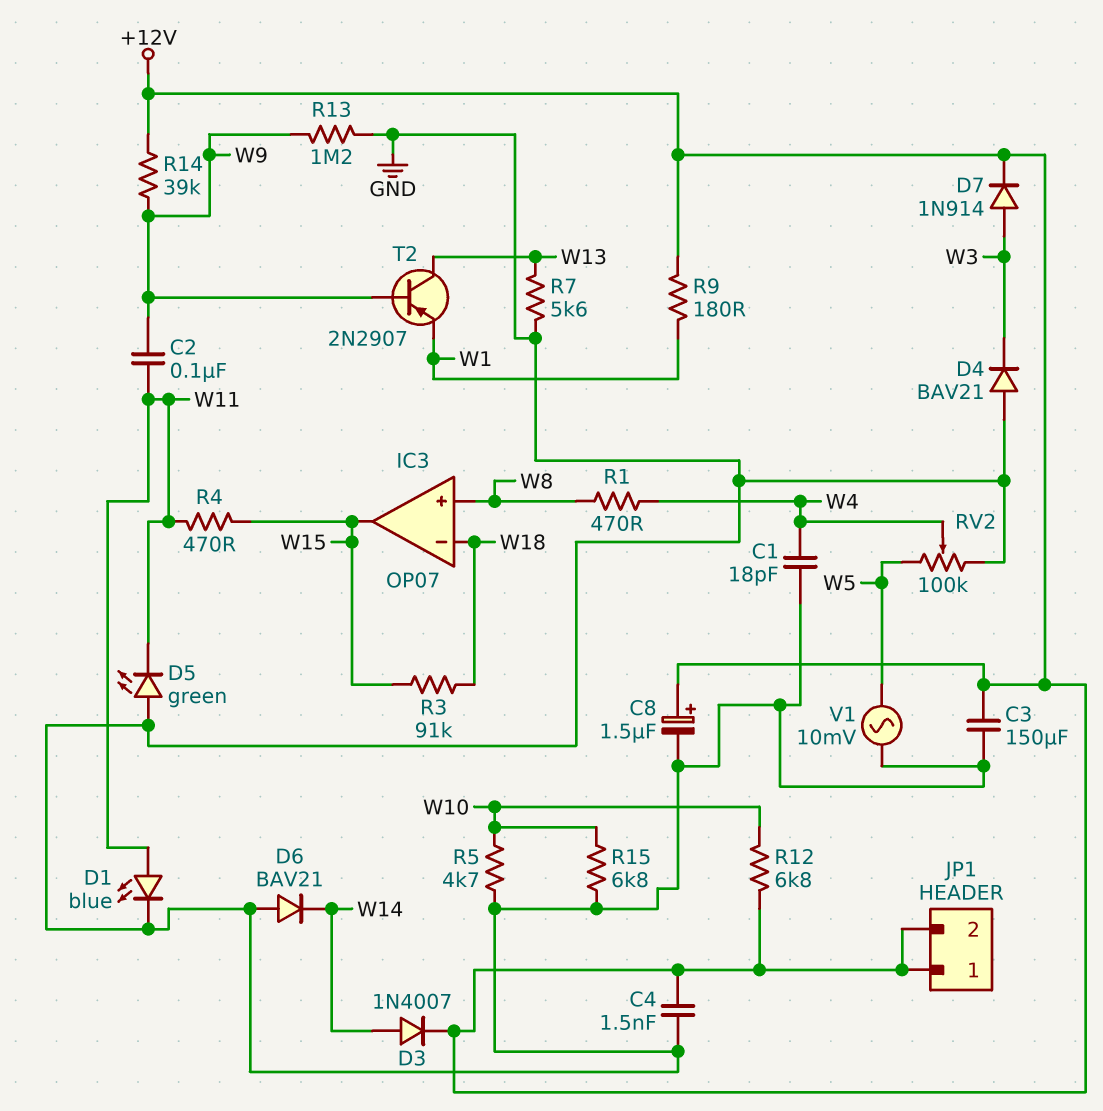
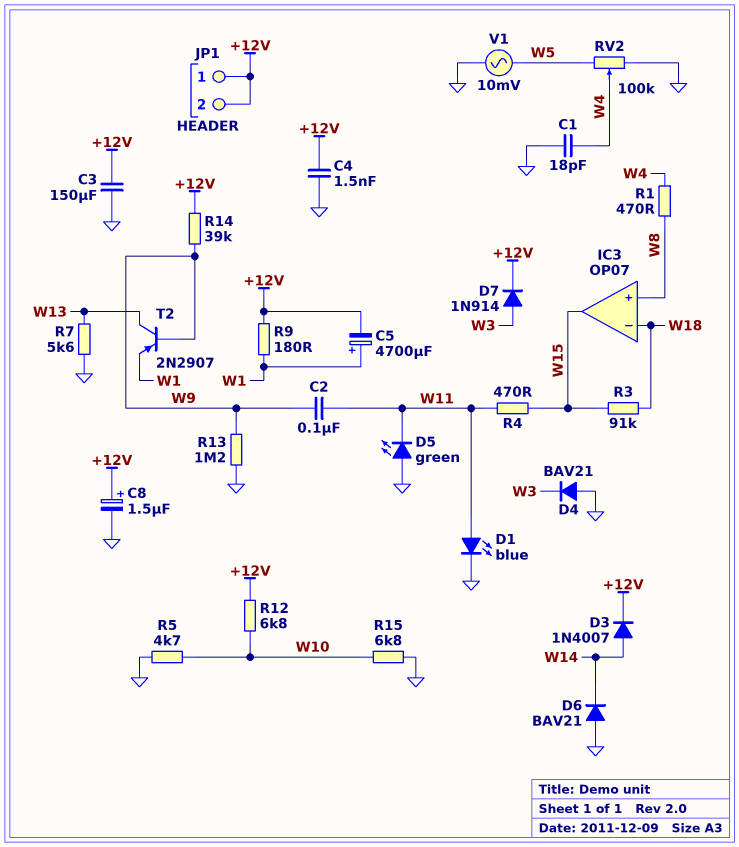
C5: none -> 4700uF (plus W1, minus +12V)

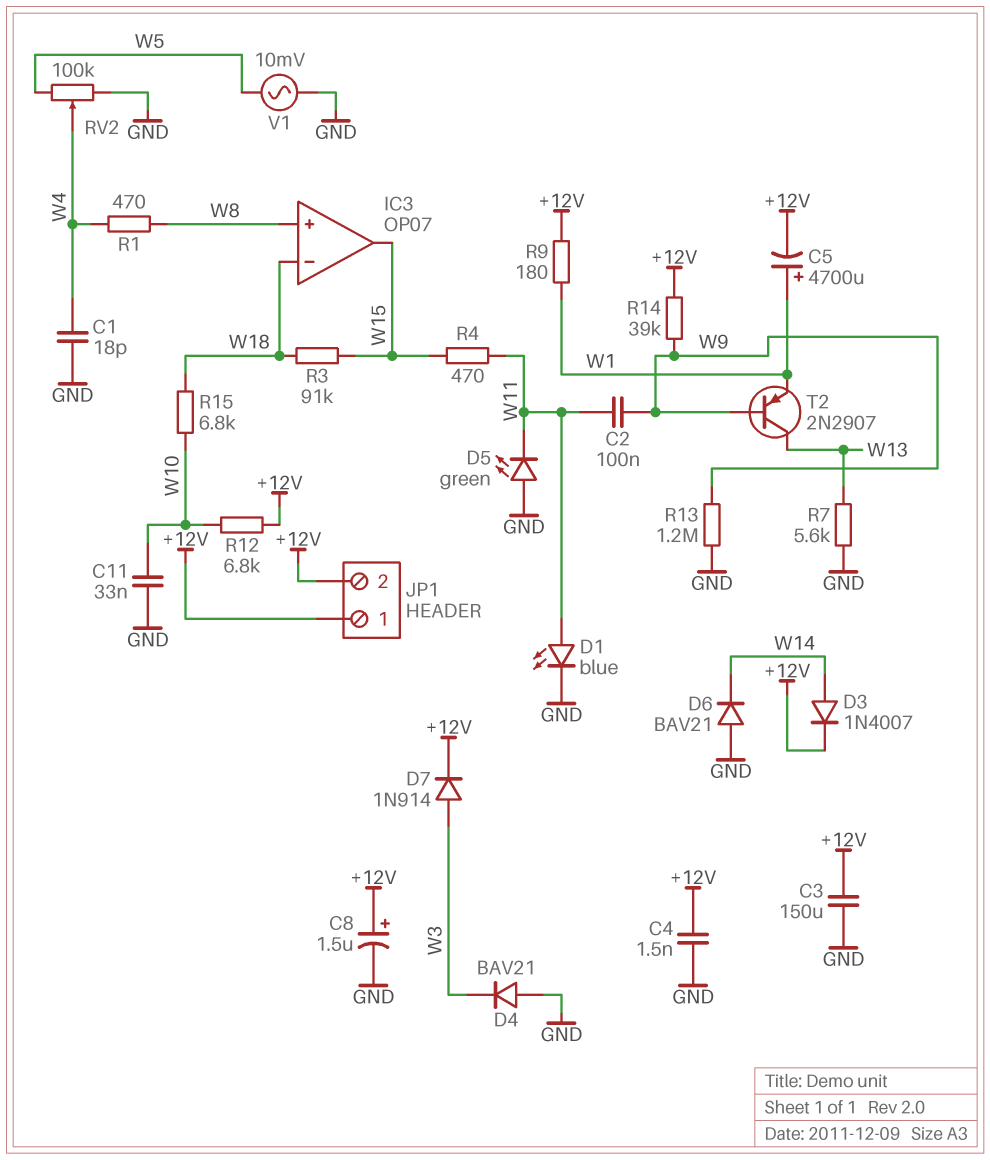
C11: none -> 33nF (GND, W10)
R5: 4.7k (GND, W10) -> none
R15: 6.8k (GND, W10) -> 6.8k (W10, W18)

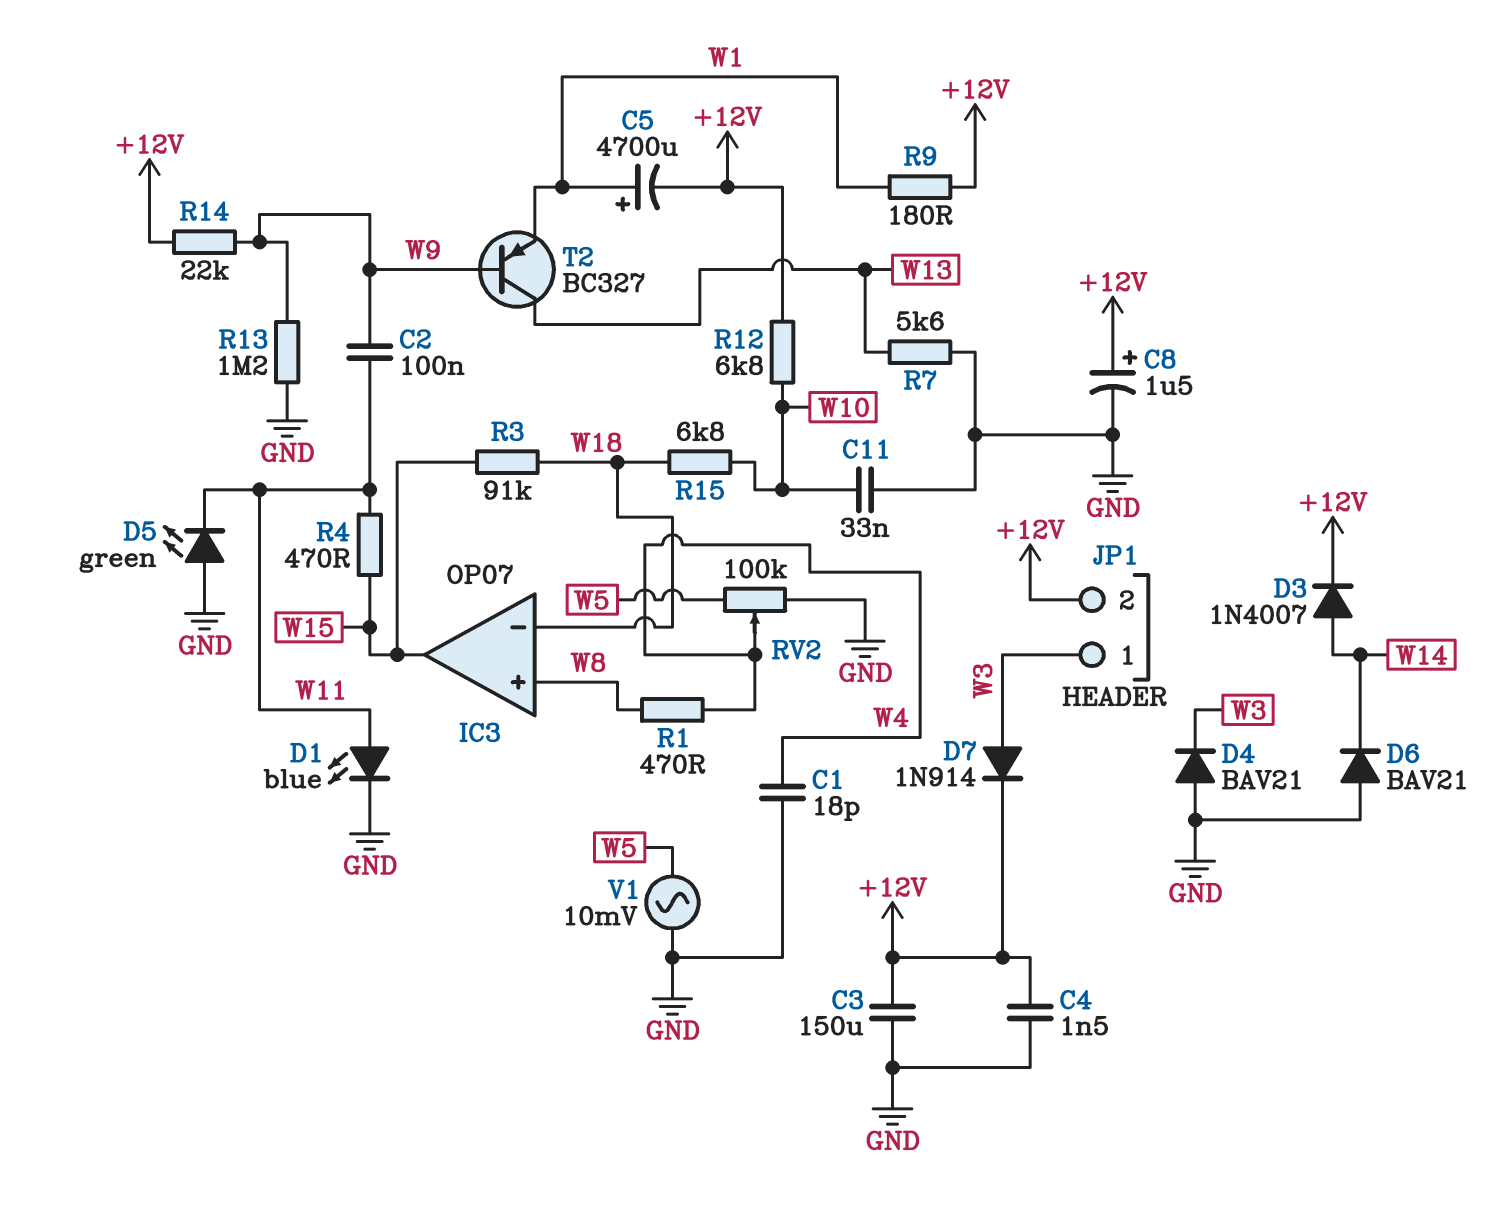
JP1 pin 1: +12V -> W3
R14: 39k (+12V, W9) -> 22k (+12V, W9)
T2: PNP 2N2907 (B W9, C W13, E W1) -> PNP BC327 (B W9, C W13, E W1)

